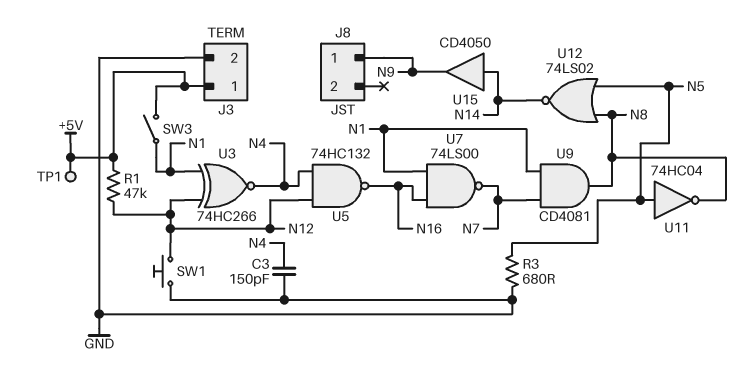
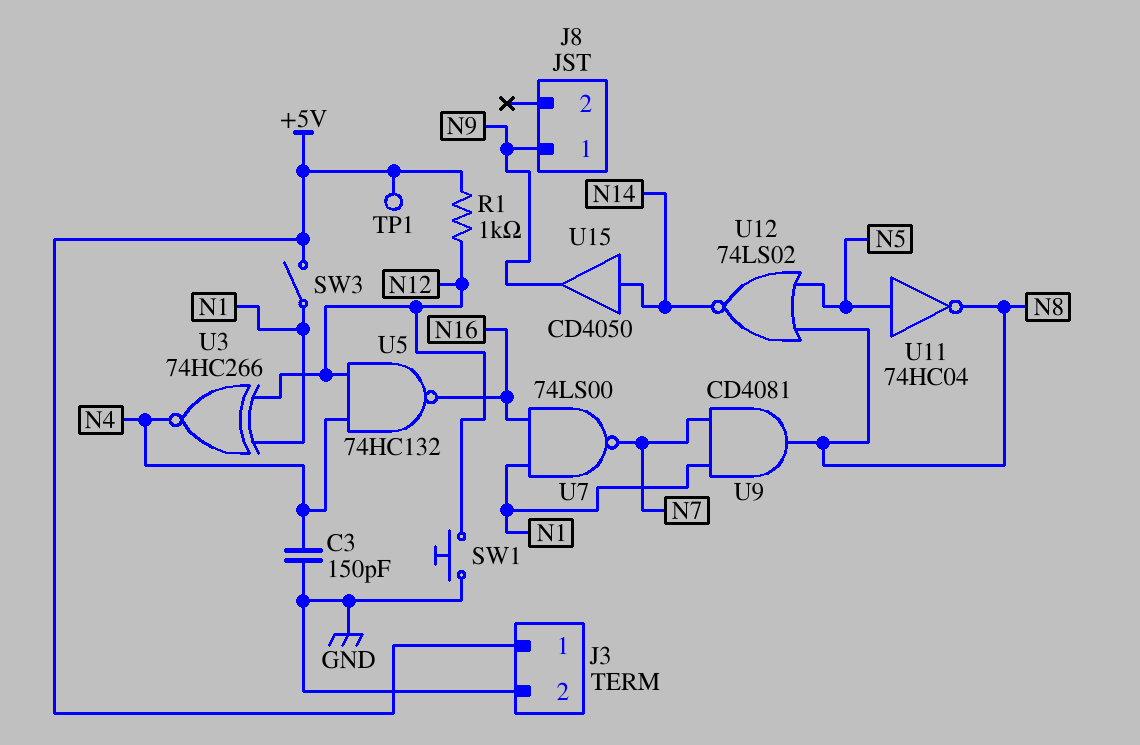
R1: 47k (+5V, N12) -> 1k (+5V, N12)
R3: 680 (GND, N5) -> none

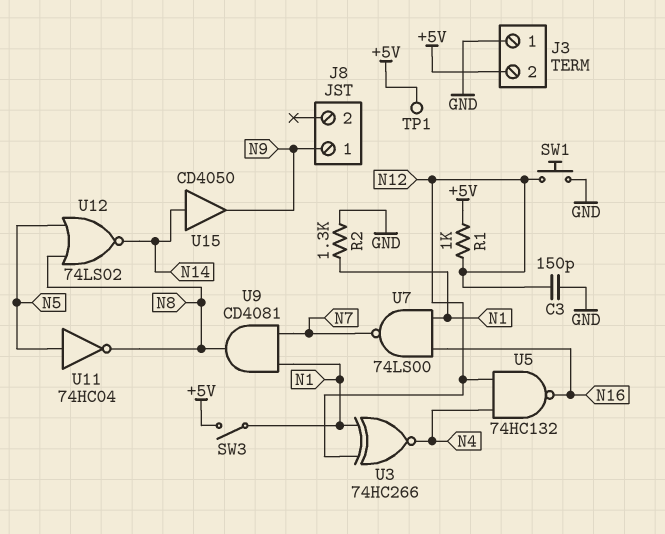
C3: 150pF (GND, N4) -> 150pF (GND, N12)
J3 pin 1: +5V -> GND
J3 pin 2: GND -> +5V
R2: none -> 1.3k (GND, N1)

